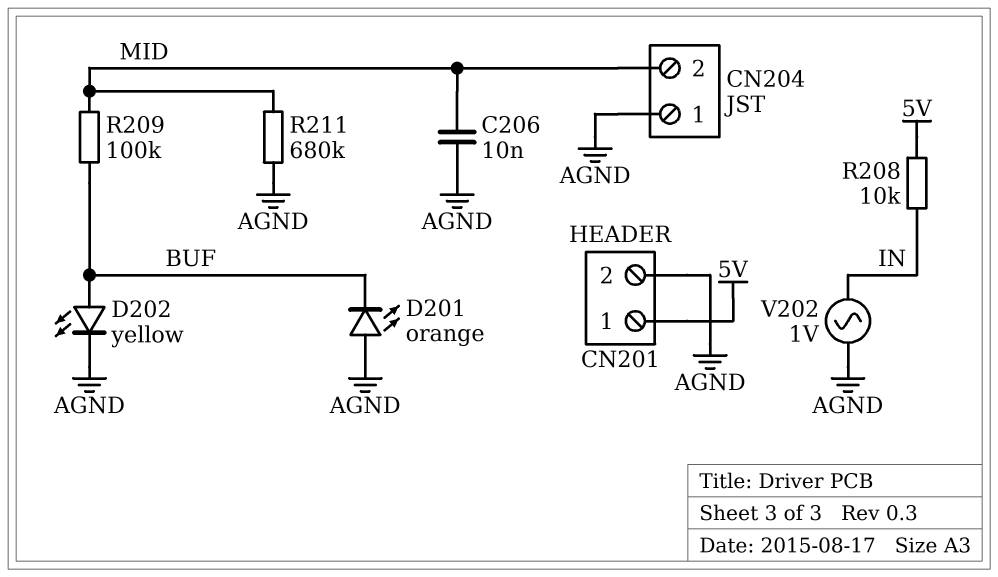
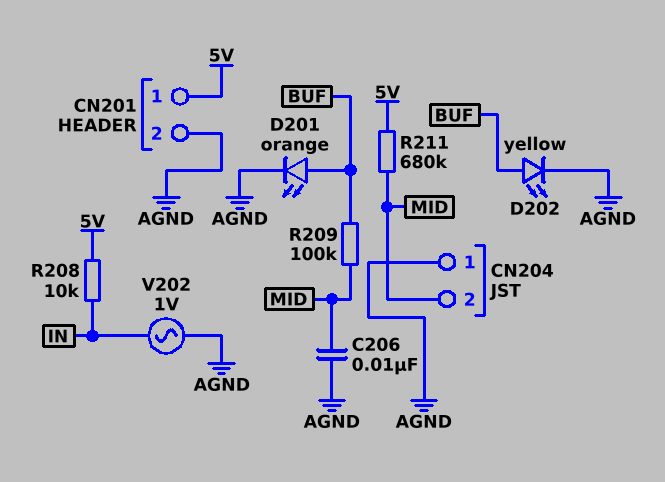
D201: LED orange (A AGND, K BUF) -> LED orange (A BUF, K AGND)
R211: 680k (AGND, MID) -> 680k (5V, MID)

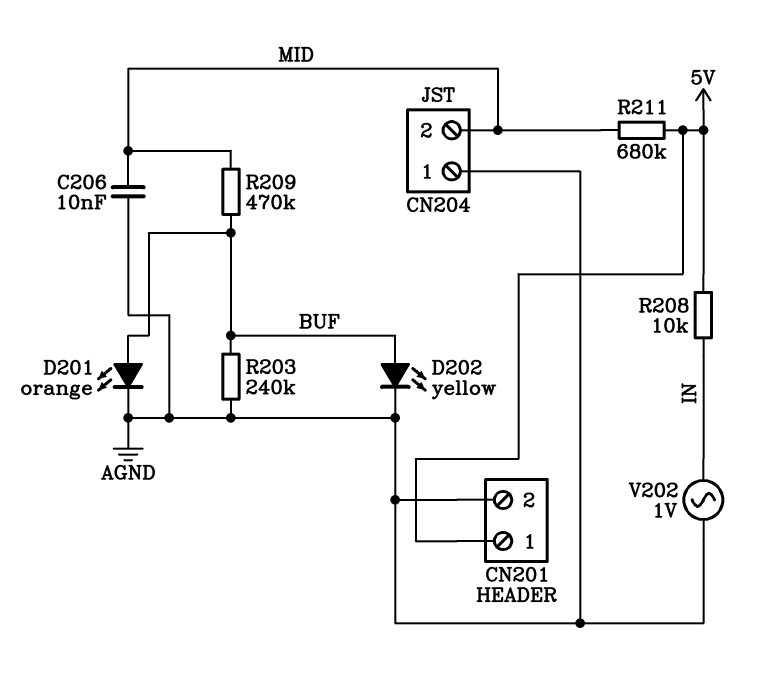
R203: none -> 240k (AGND, BUF)
R209: 100k (BUF, MID) -> 470k (BUF, MID)

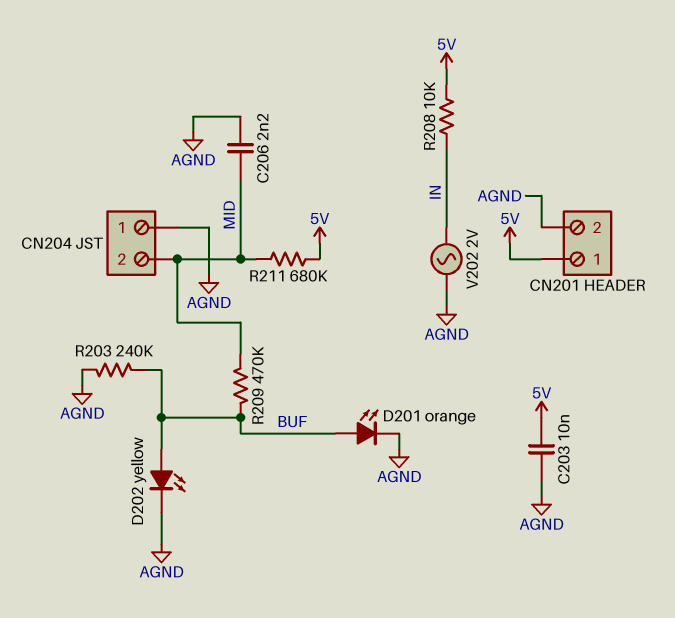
C203: none -> 10nF (5V, AGND)
C206: 10nF (AGND, MID) -> 2.2nF (AGND, MID)
V202: AC 1V (AGND, IN) -> AC 2V (AGND, IN)

